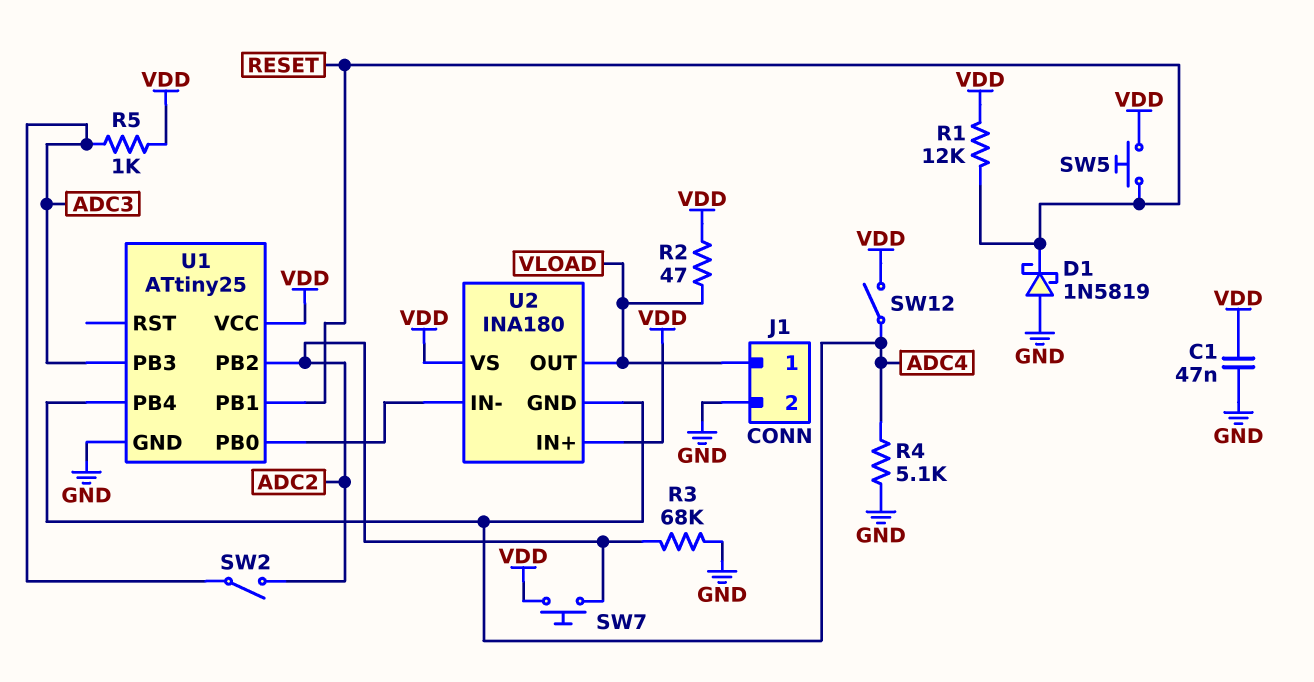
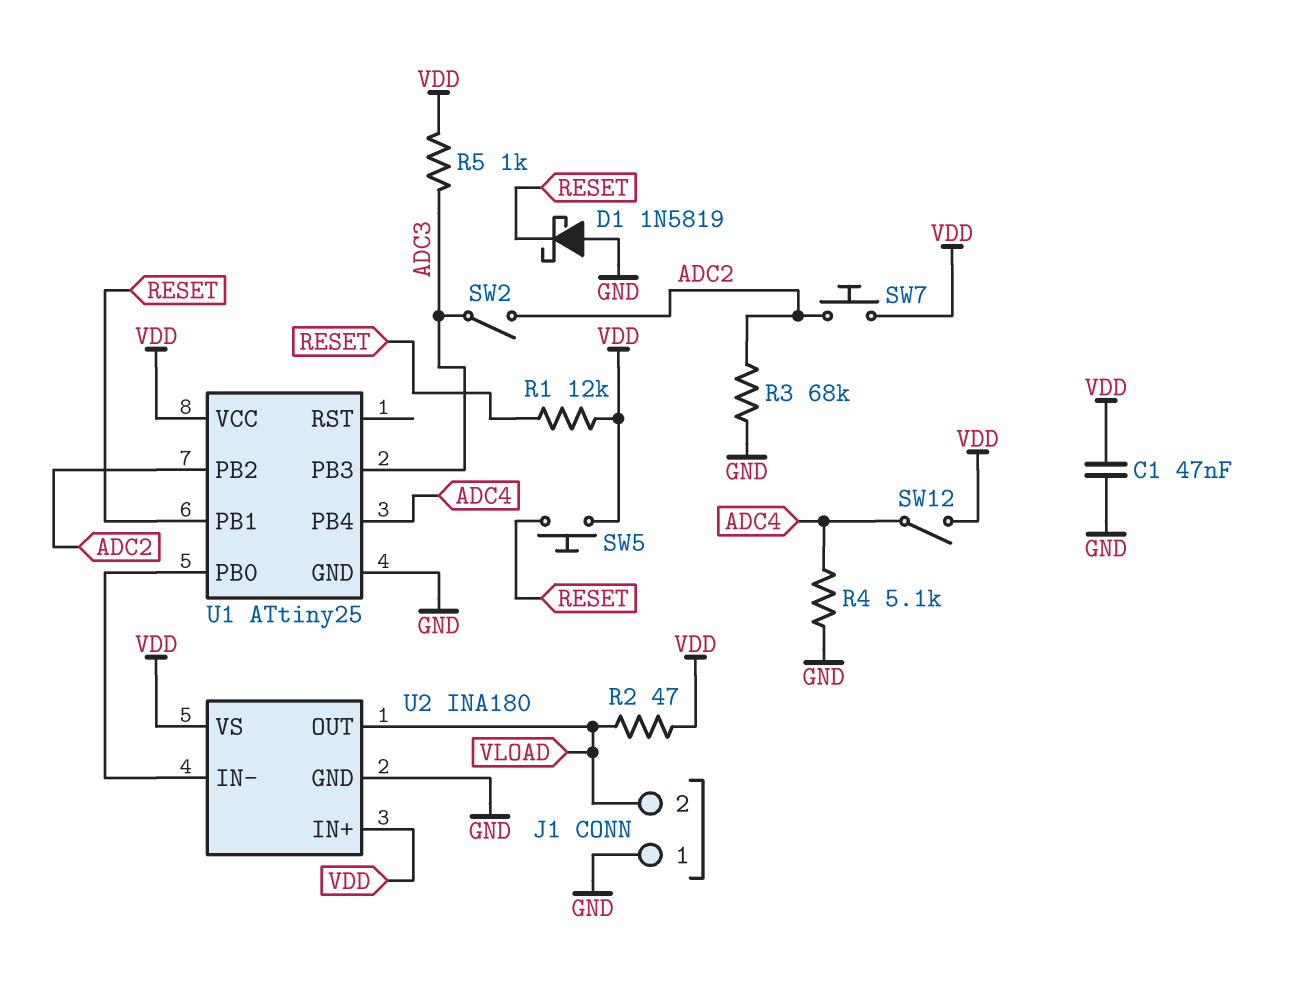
J1 pin 1: VLOAD -> GND
J1 pin 2: GND -> VLOAD
U2 pin GND: ADC4 -> GND

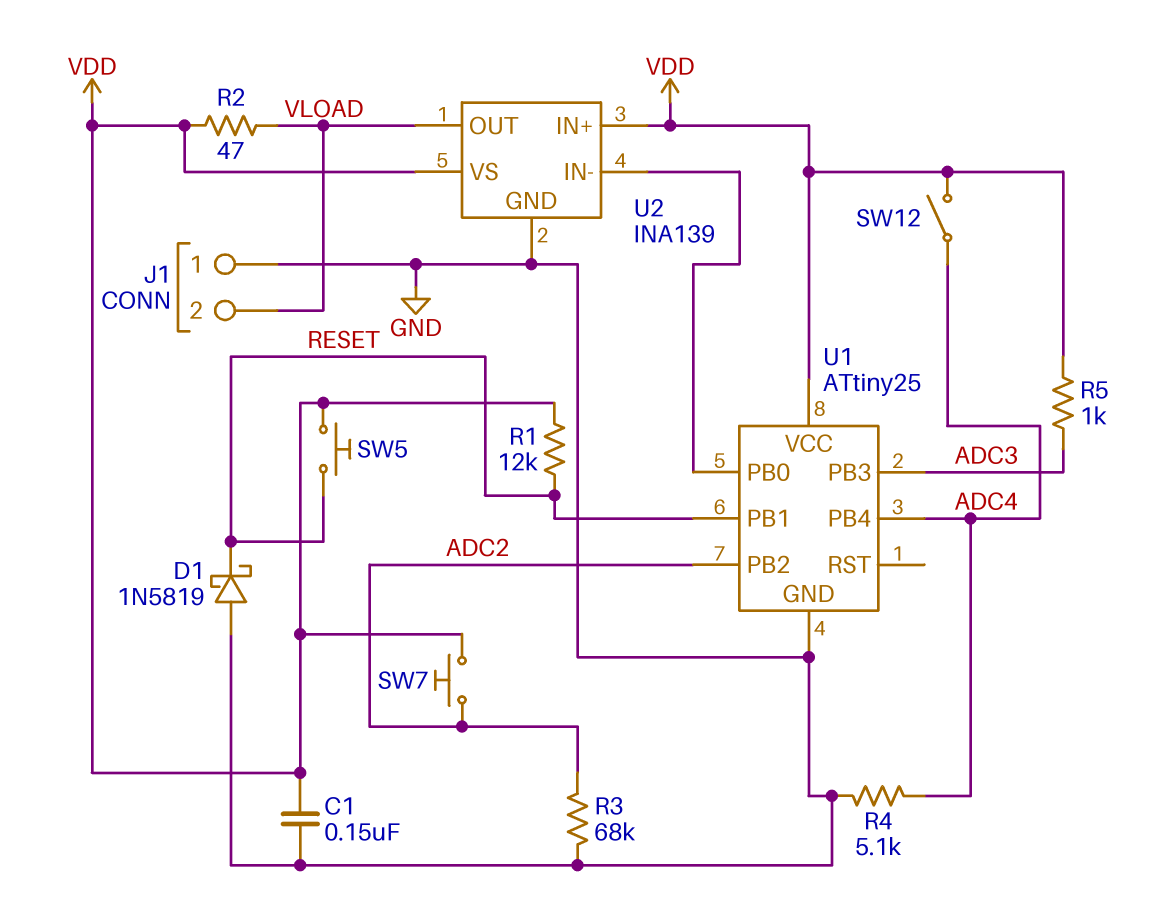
C1: 47nF (GND, VDD) -> 150nF (GND, VDD)
SW2: switch (ADC2, ADC3) -> none
U2: INA180 -> INA139

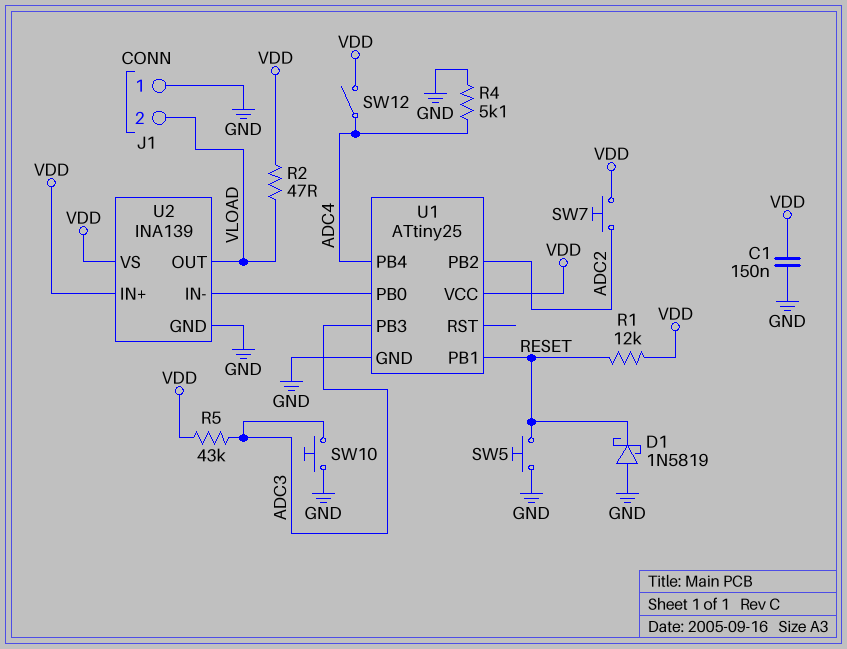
R3: 68k (ADC2, GND) -> none
R5: 1k (ADC3, VDD) -> 43k (ADC3, VDD)
SW5: button (RESET, VDD) -> button (GND, RESET)
SW10: none -> button (ADC3, GND)

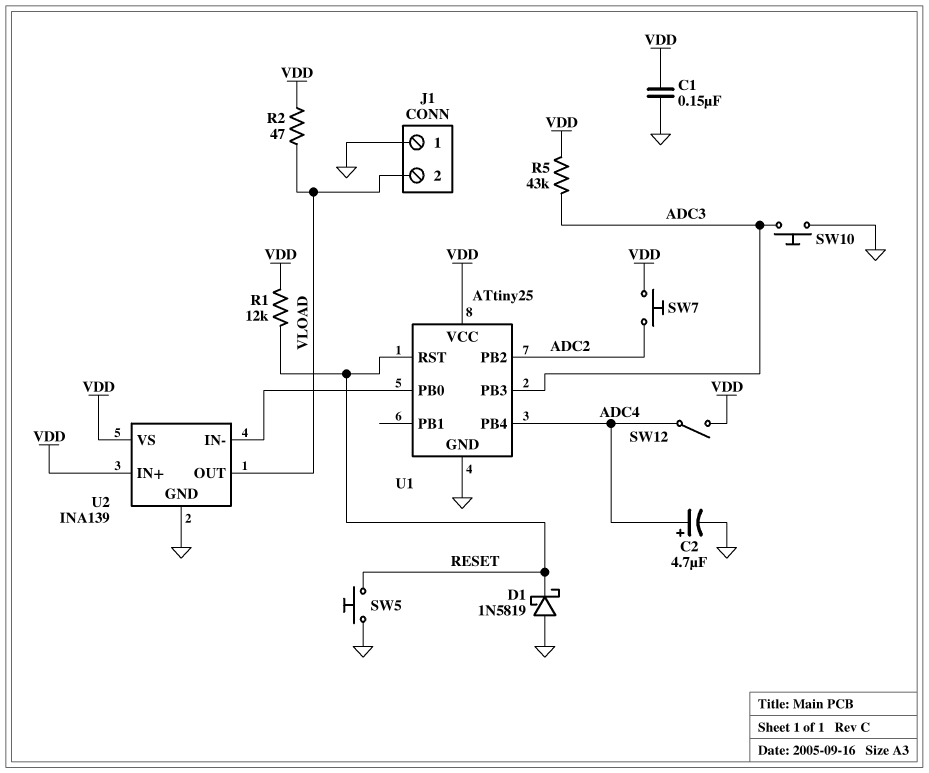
C2: none -> 4.7uF (plus ADC4, minus GND)
R4: 5.1k (ADC4, GND) -> none
U1 pin PB1: RESET -> none
U1 pin RST: none -> RESET

